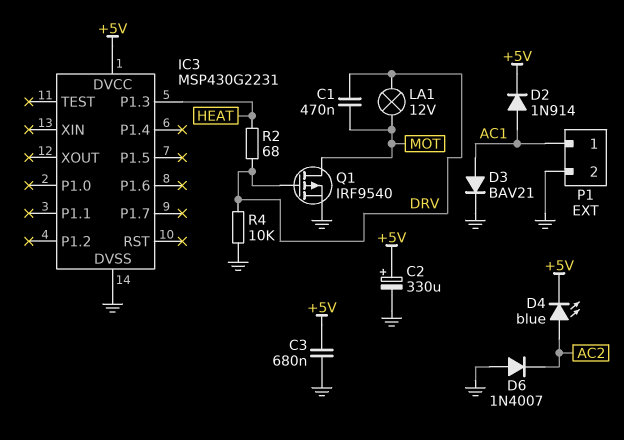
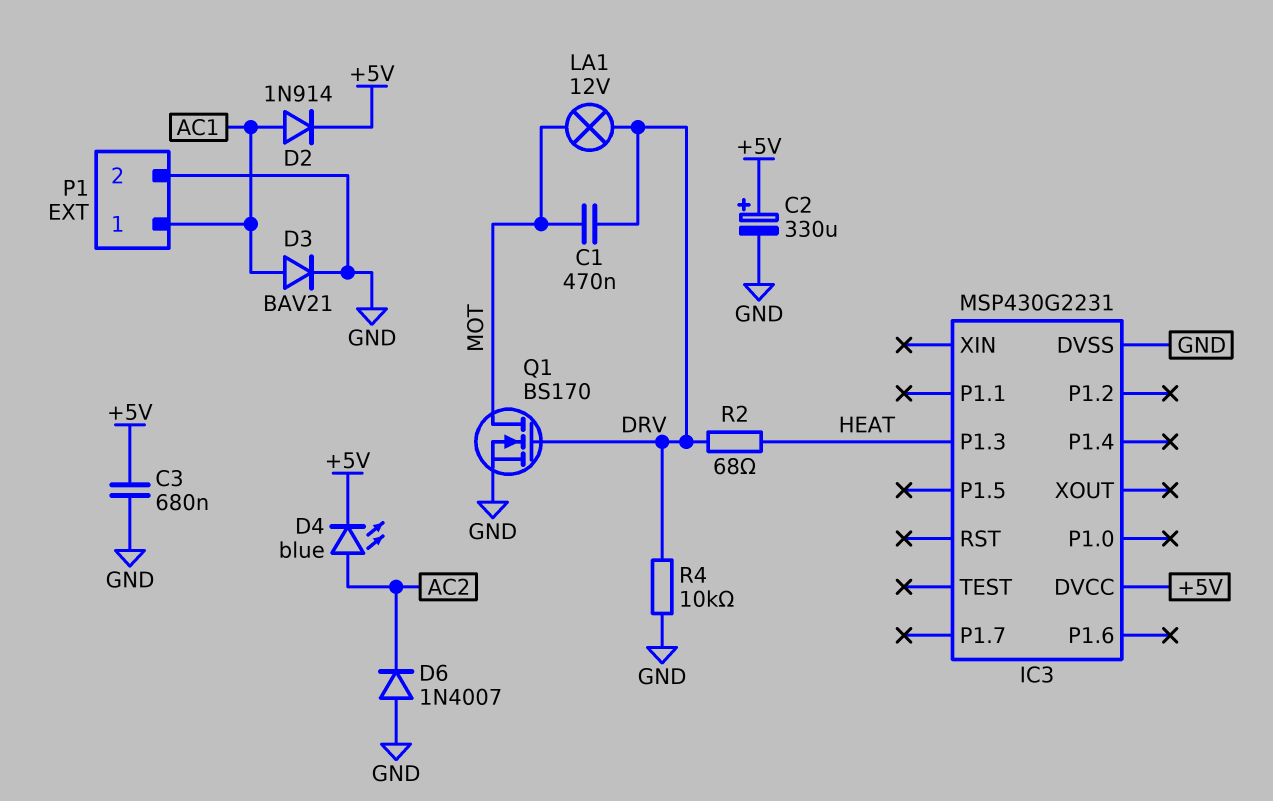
Q1: PMOS IRF9540 (G DRV, D MOT, S GND) -> NMOS BS170 (G DRV, D MOT, S GND)

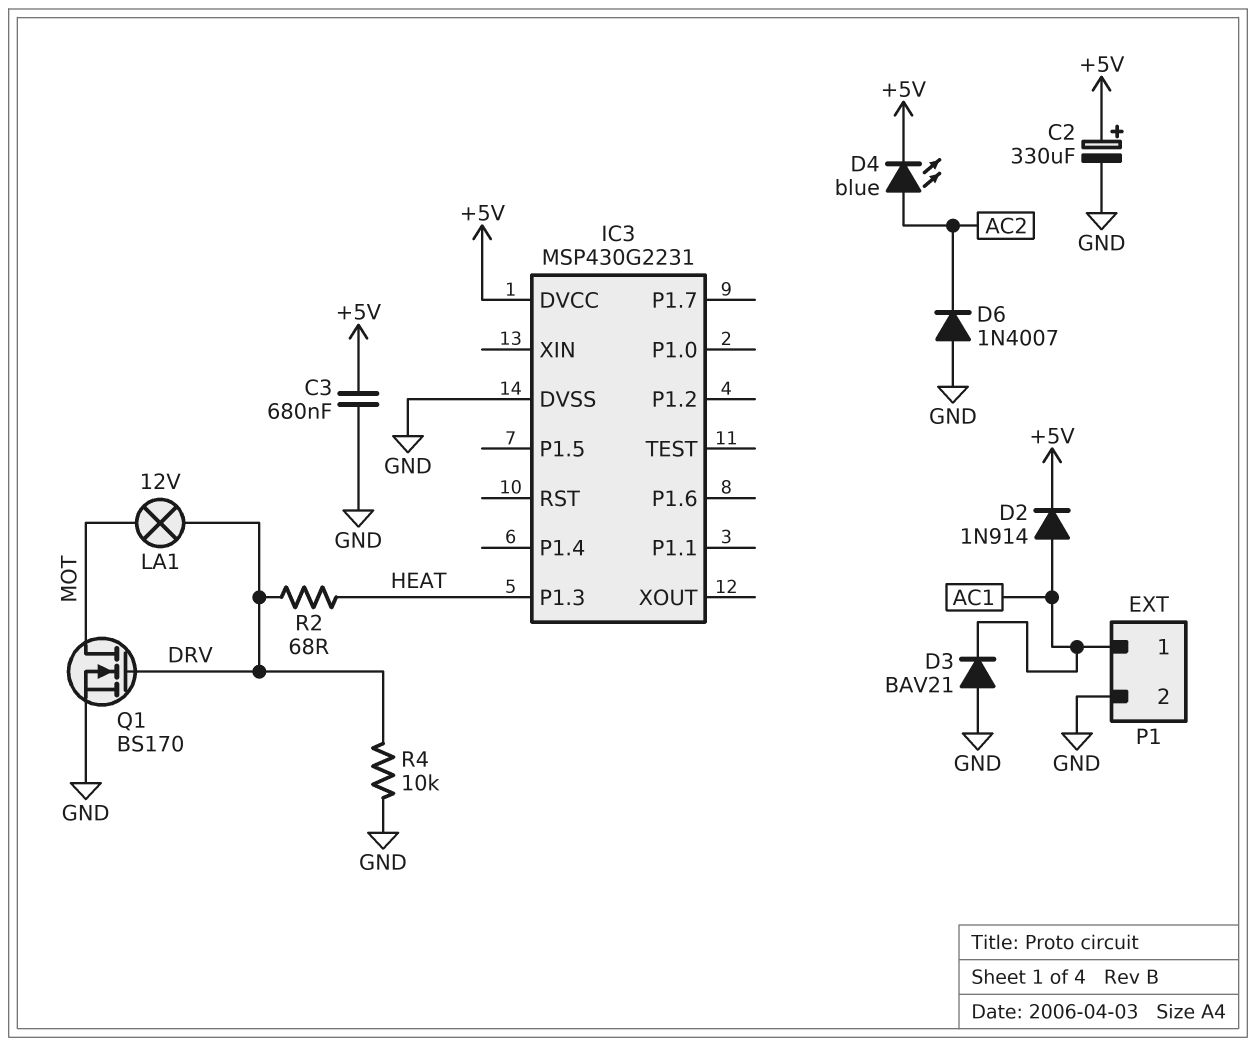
C1: 470nF (DRV, MOT) -> none
D3: diode BAV21 (A AC1, K GND) -> diode BAV21 (A GND, K AC1)

